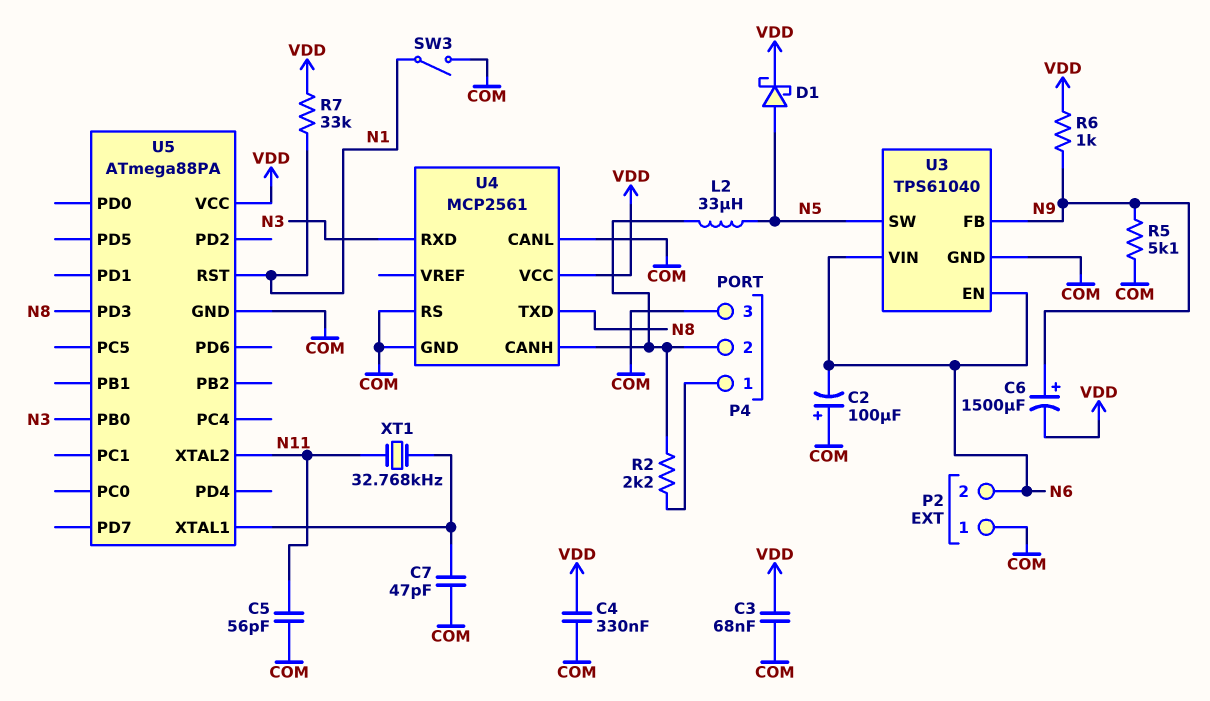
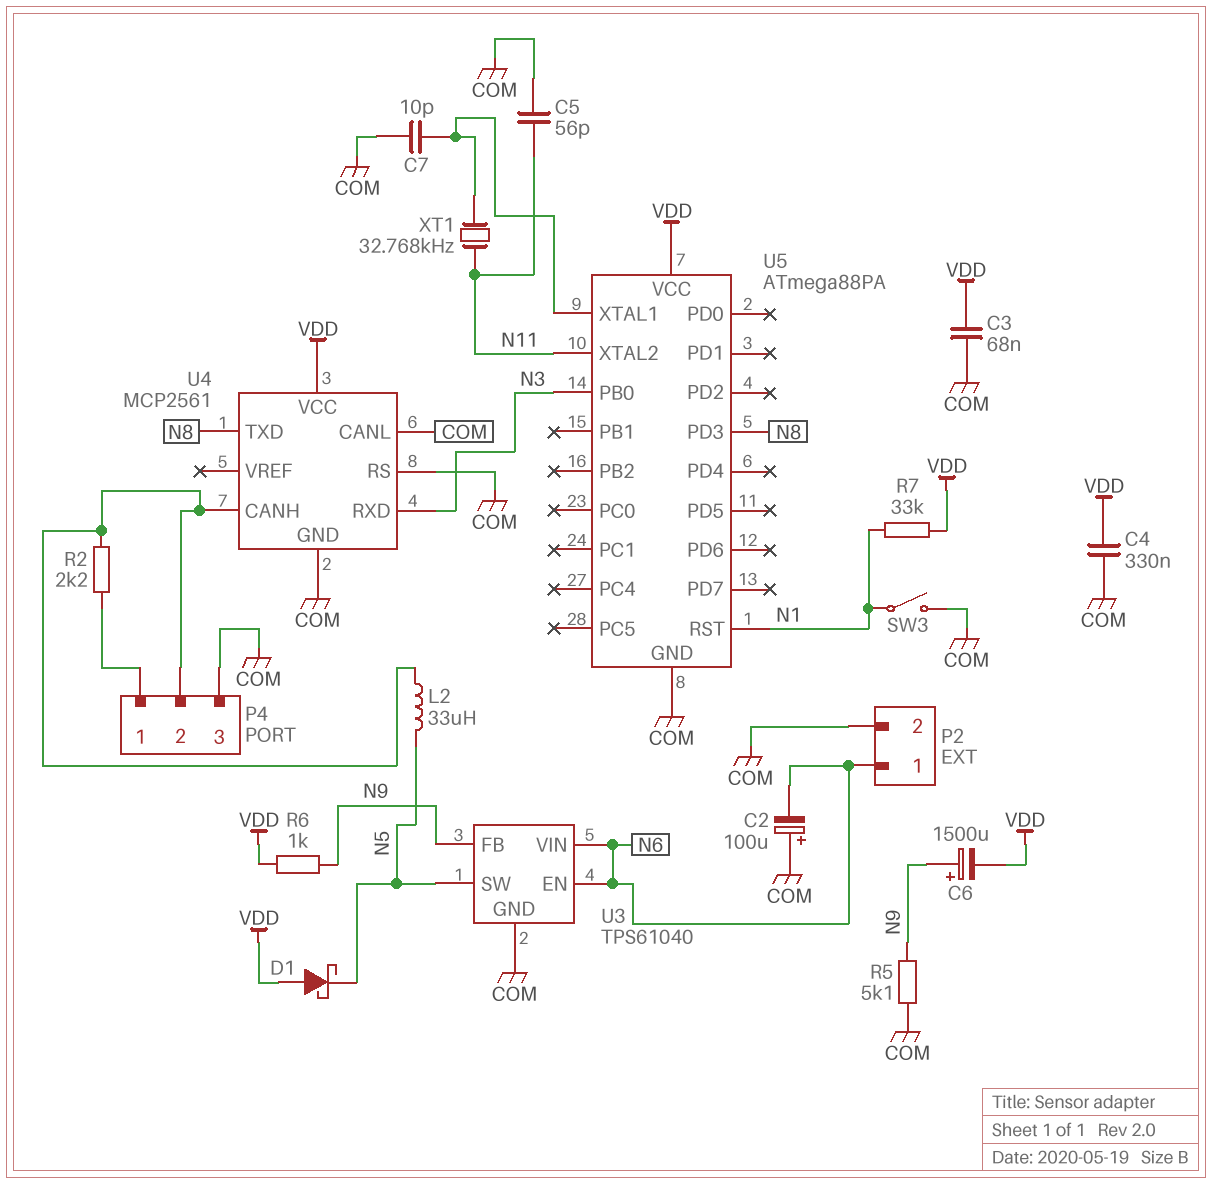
C7: 47pF (COM, U5/XTAL1) -> 10pF (COM, U5/XTAL1)
D1: schottky (A N5, K VDD) -> schottky (A VDD, K N5)
P2 pin 1: COM -> N6
P2 pin 2: N6 -> COM

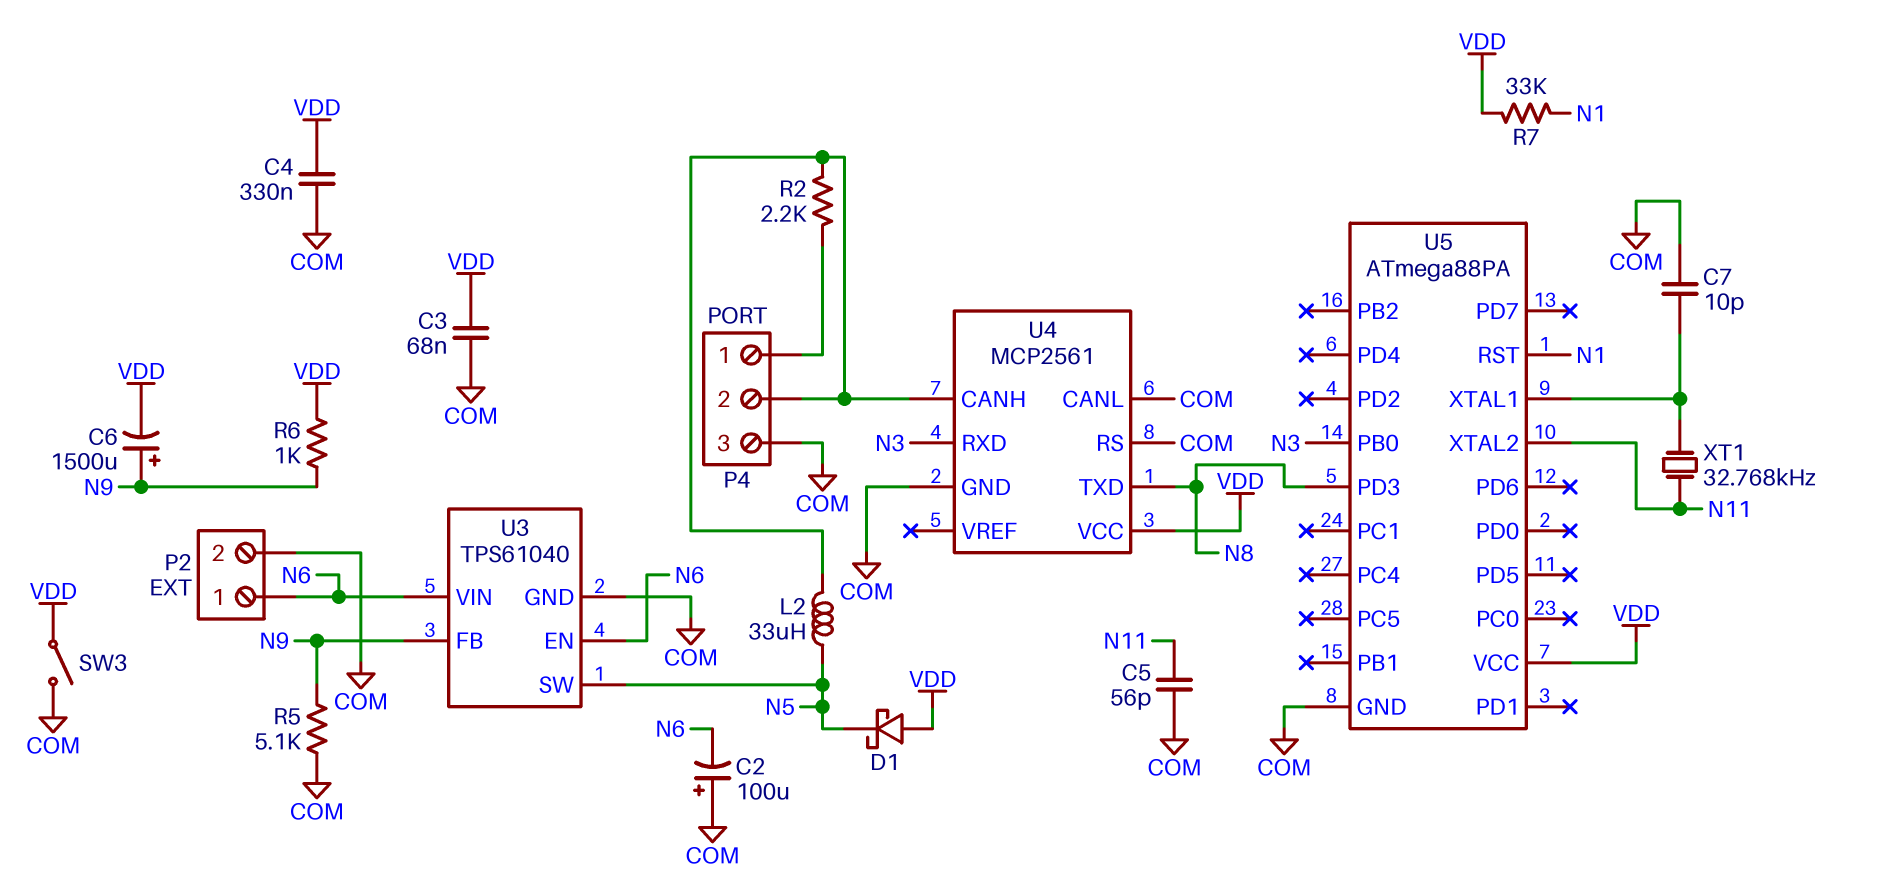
SW3: switch (COM, N1) -> switch (COM, VDD)

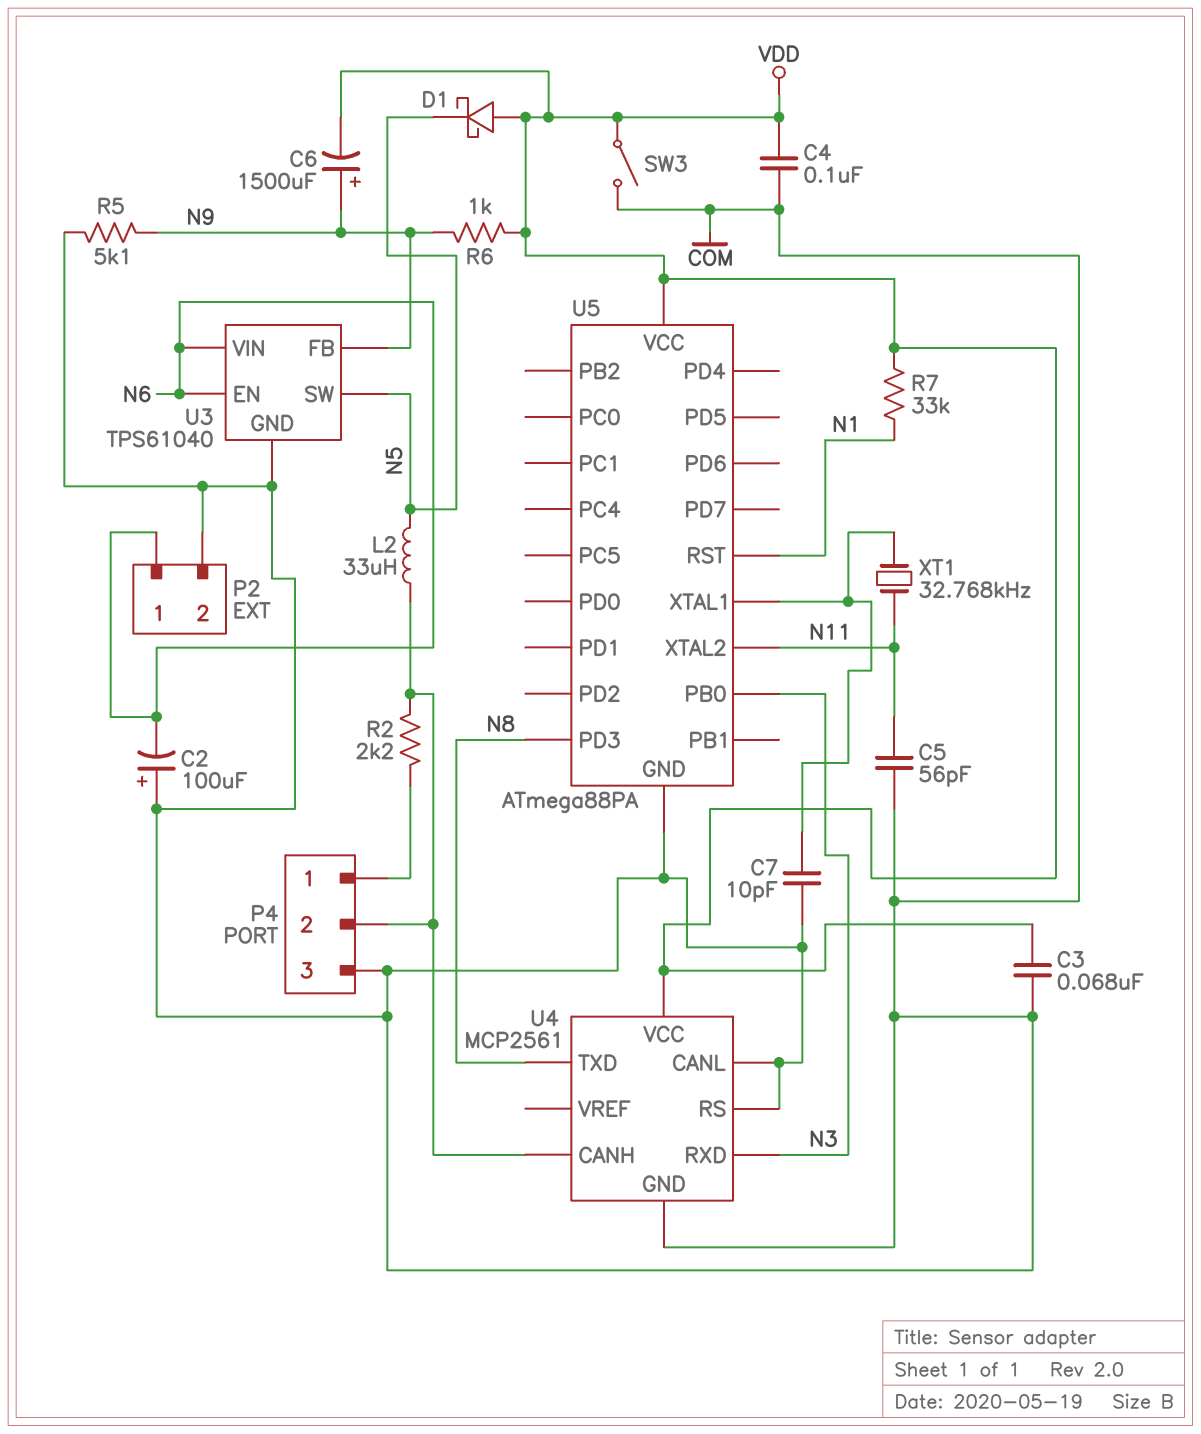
C4: 330nF (COM, VDD) -> 100nF (COM, VDD)

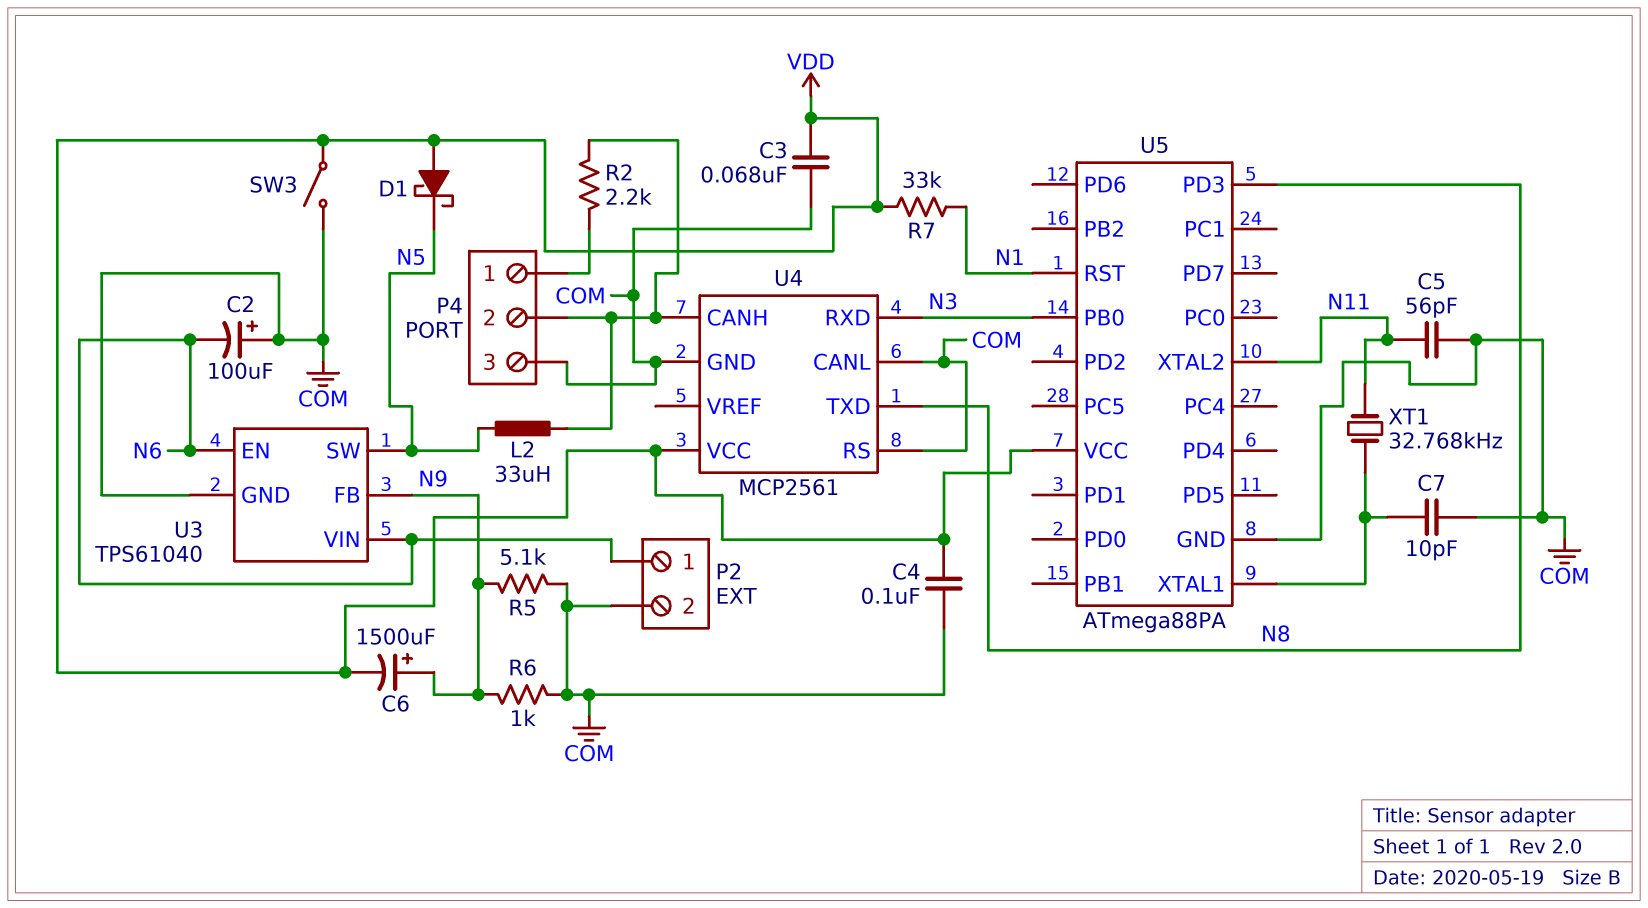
R6: 1k (N9, VDD) -> 1k (COM, N9)

